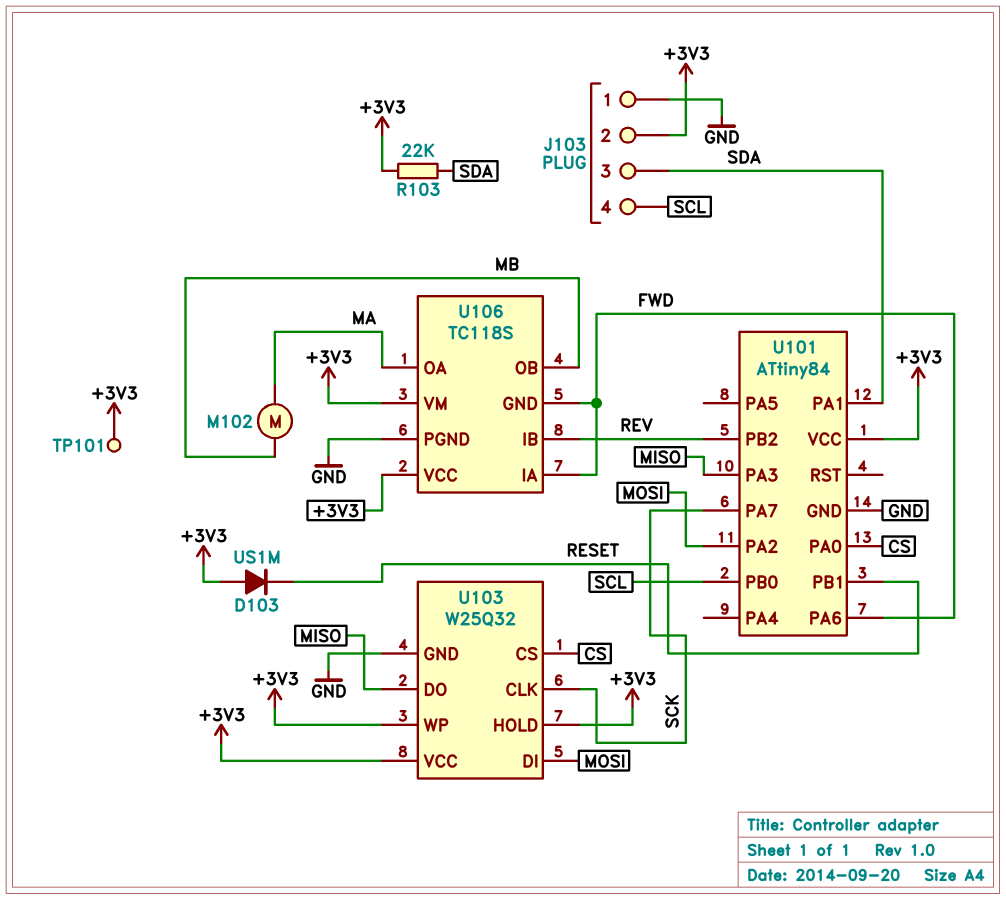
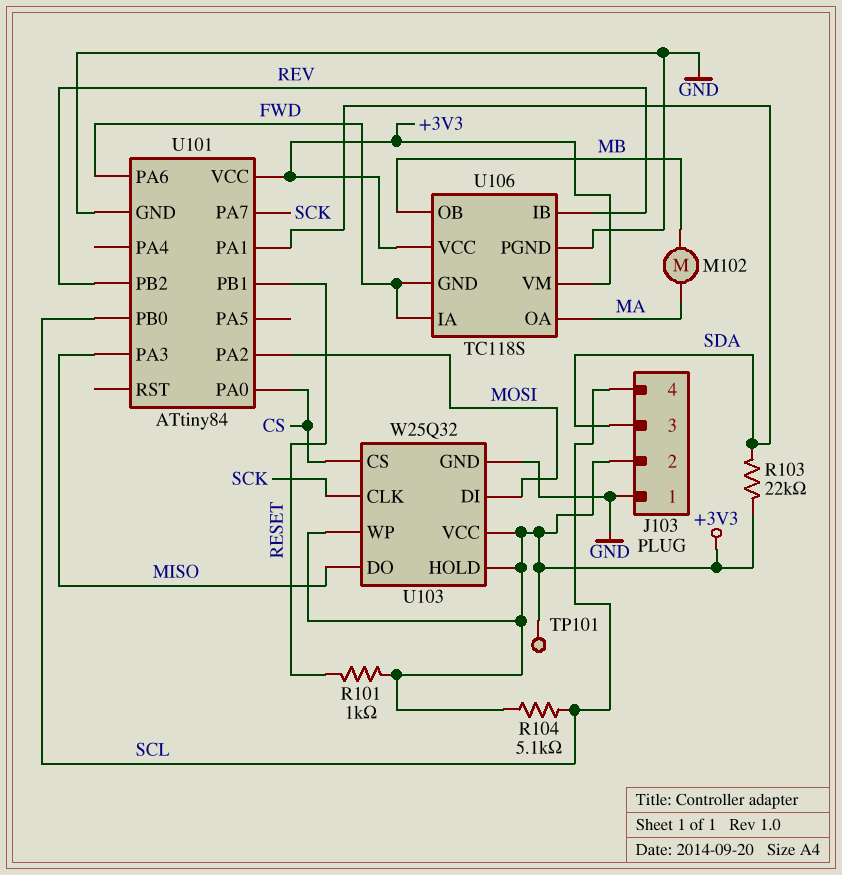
D103: diode US1M (A +3V3, K RESET) -> none
R101: none -> 1k (+3V3, RESET)
R104: none -> 5.1k (+3V3, SCL)

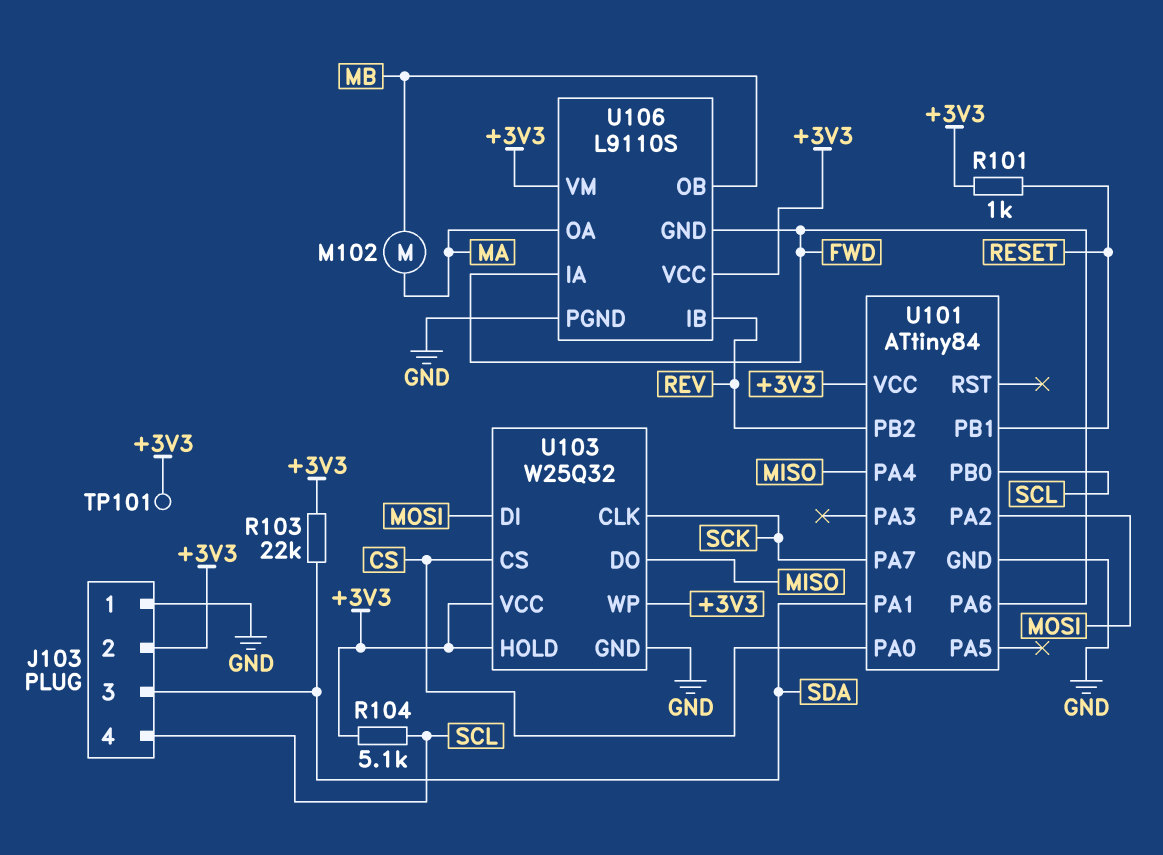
U101 pin PA3: MISO -> none
U101 pin PA4: none -> MISO
U106: TC118S -> L9110S

